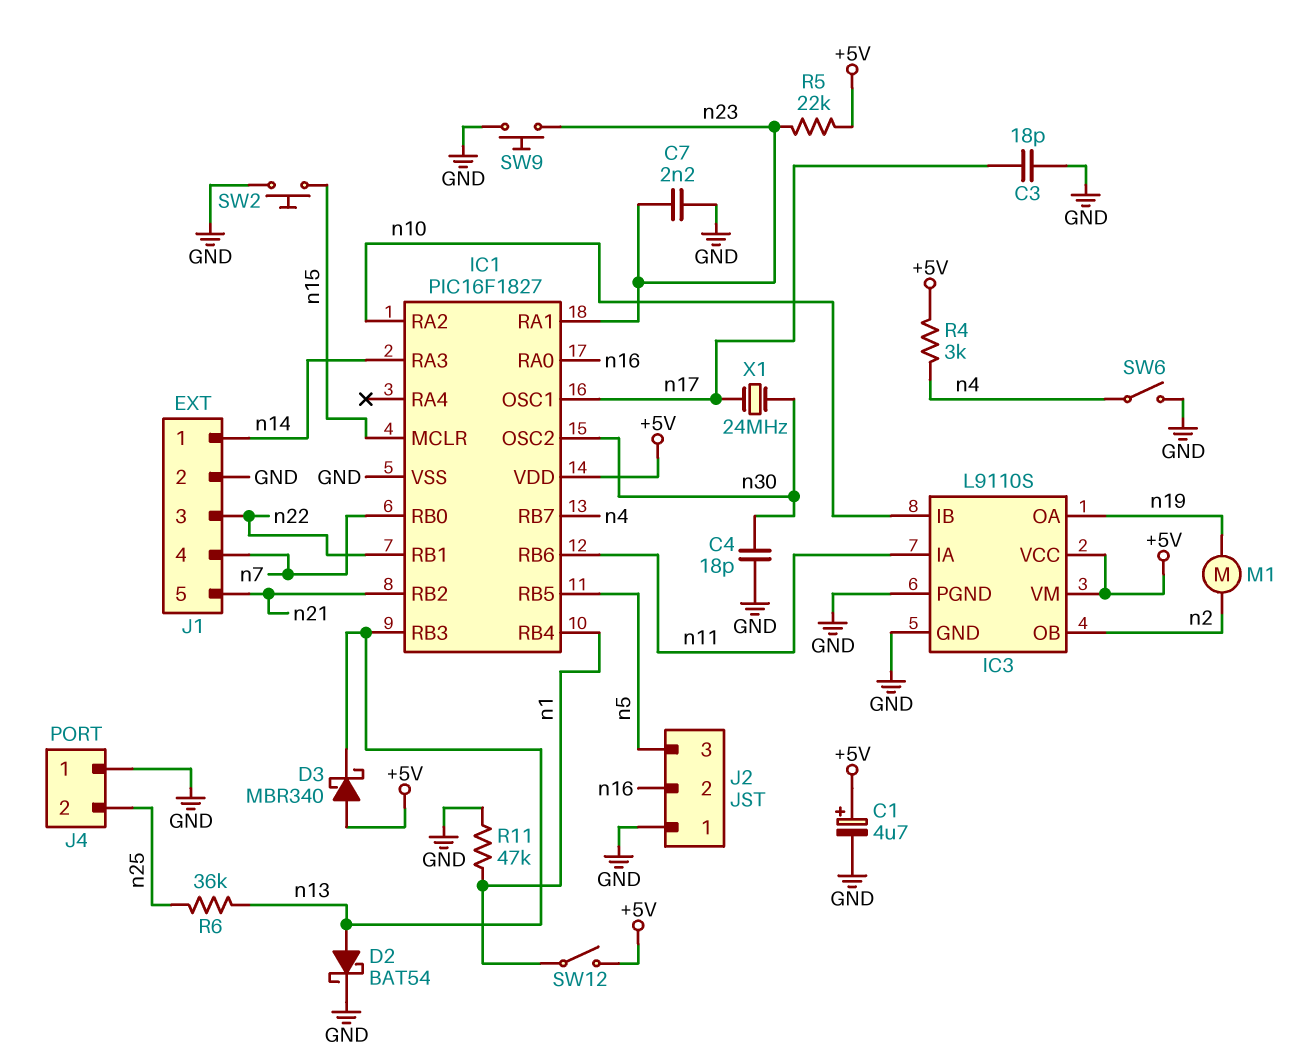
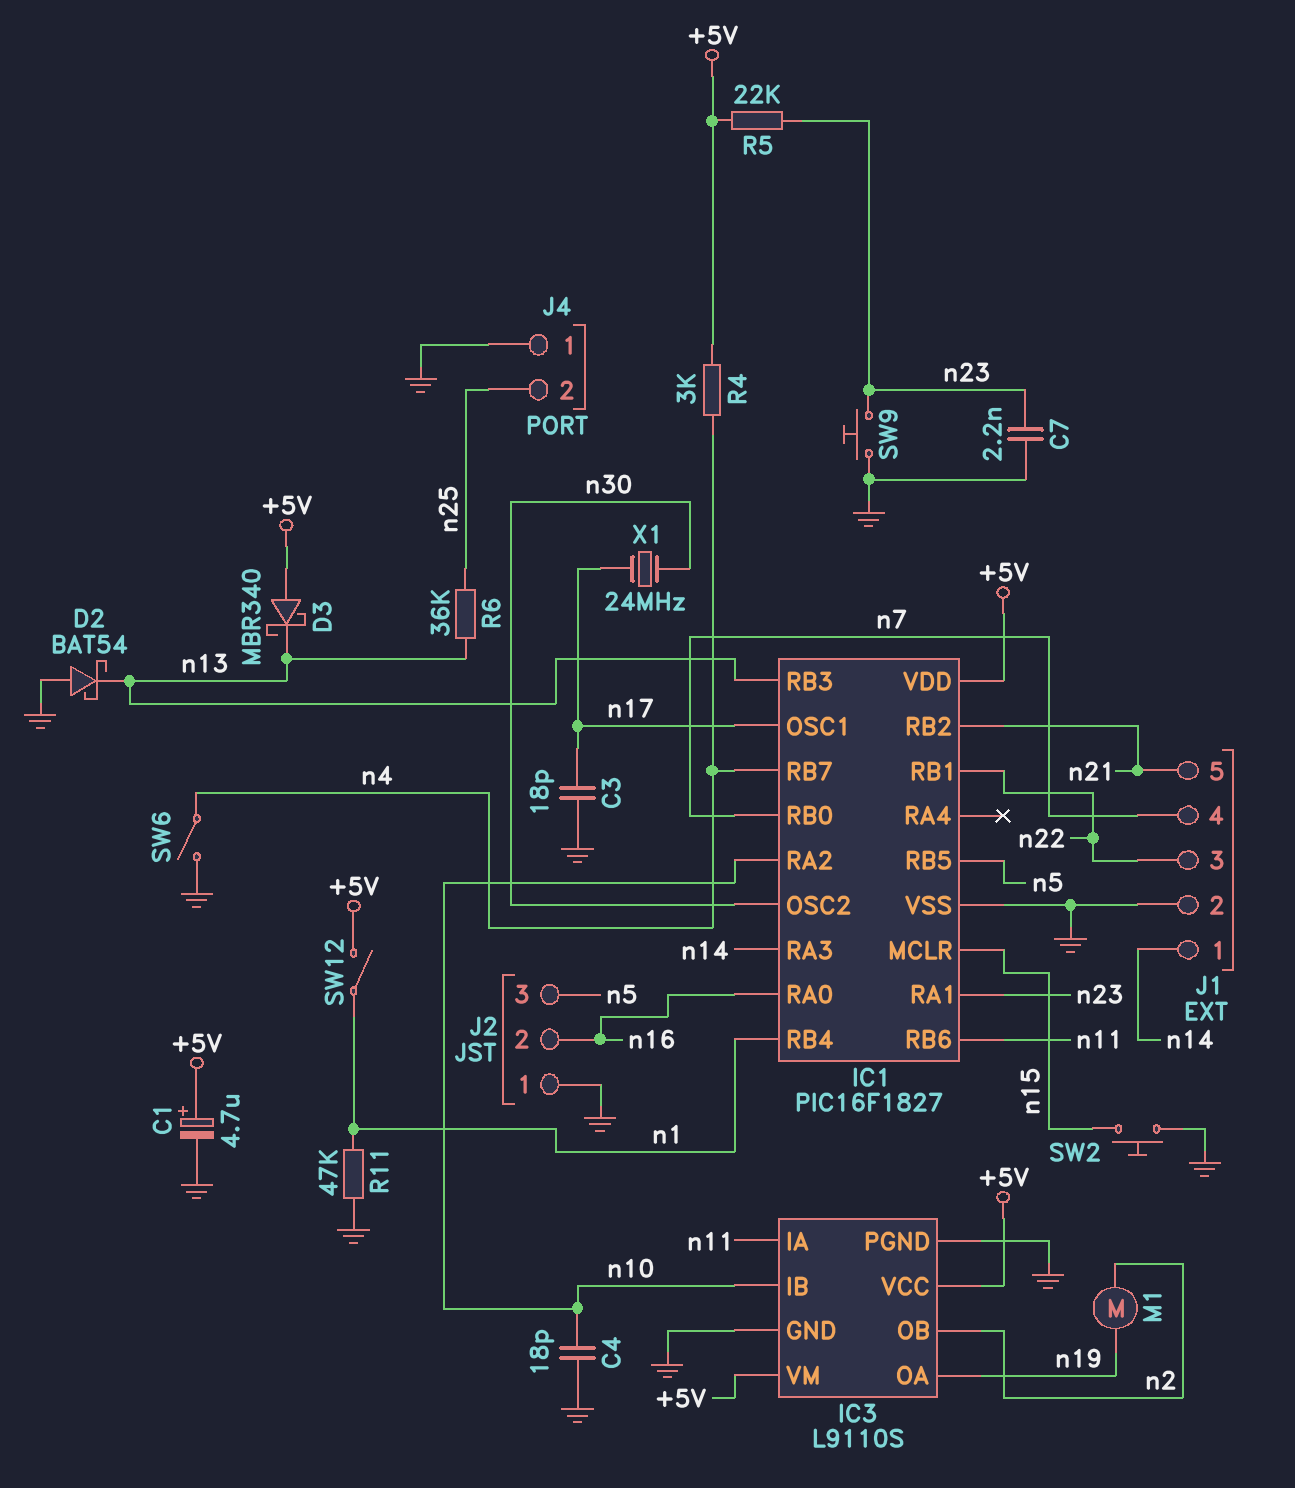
C4: 18pF (GND, n30) -> 18pF (GND, n10)
D2: schottky BAT54 (A n13, K GND) -> schottky BAT54 (A GND, K n13)

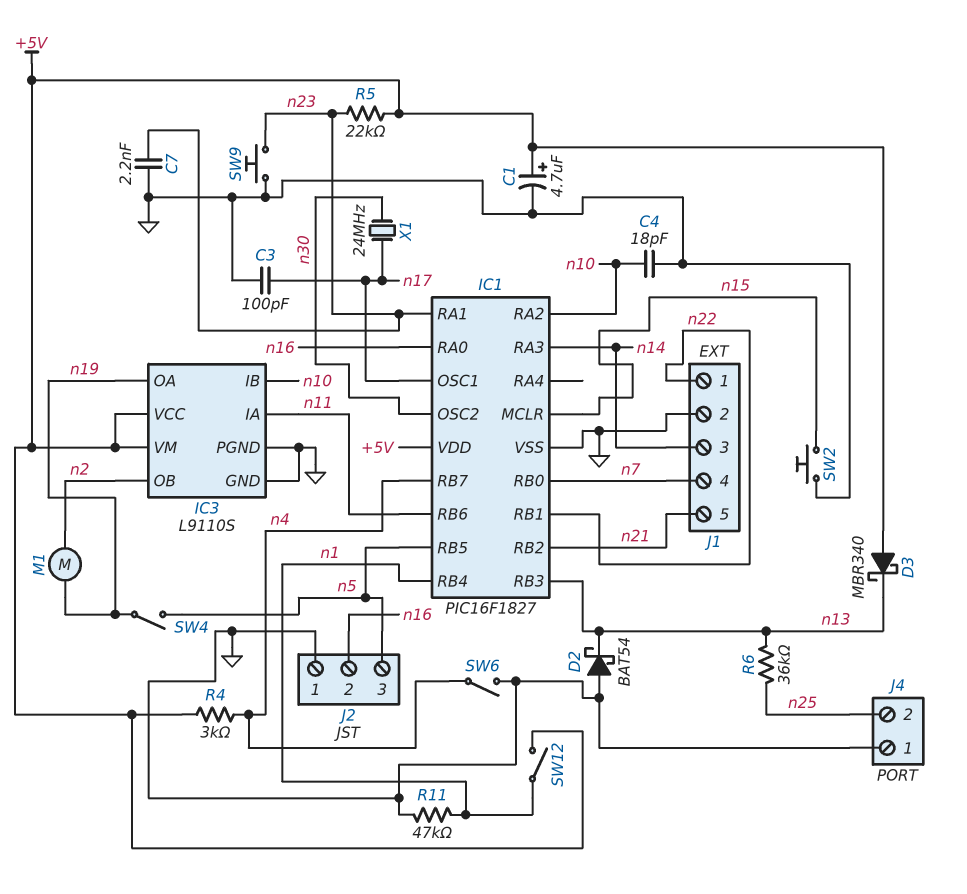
C3: 18pF (GND, n17) -> 100pF (GND, n17)
J1 pin 1: n14 -> n22
J1 pin 3: n22 -> n14
SW4: none -> switch (n5, n19)

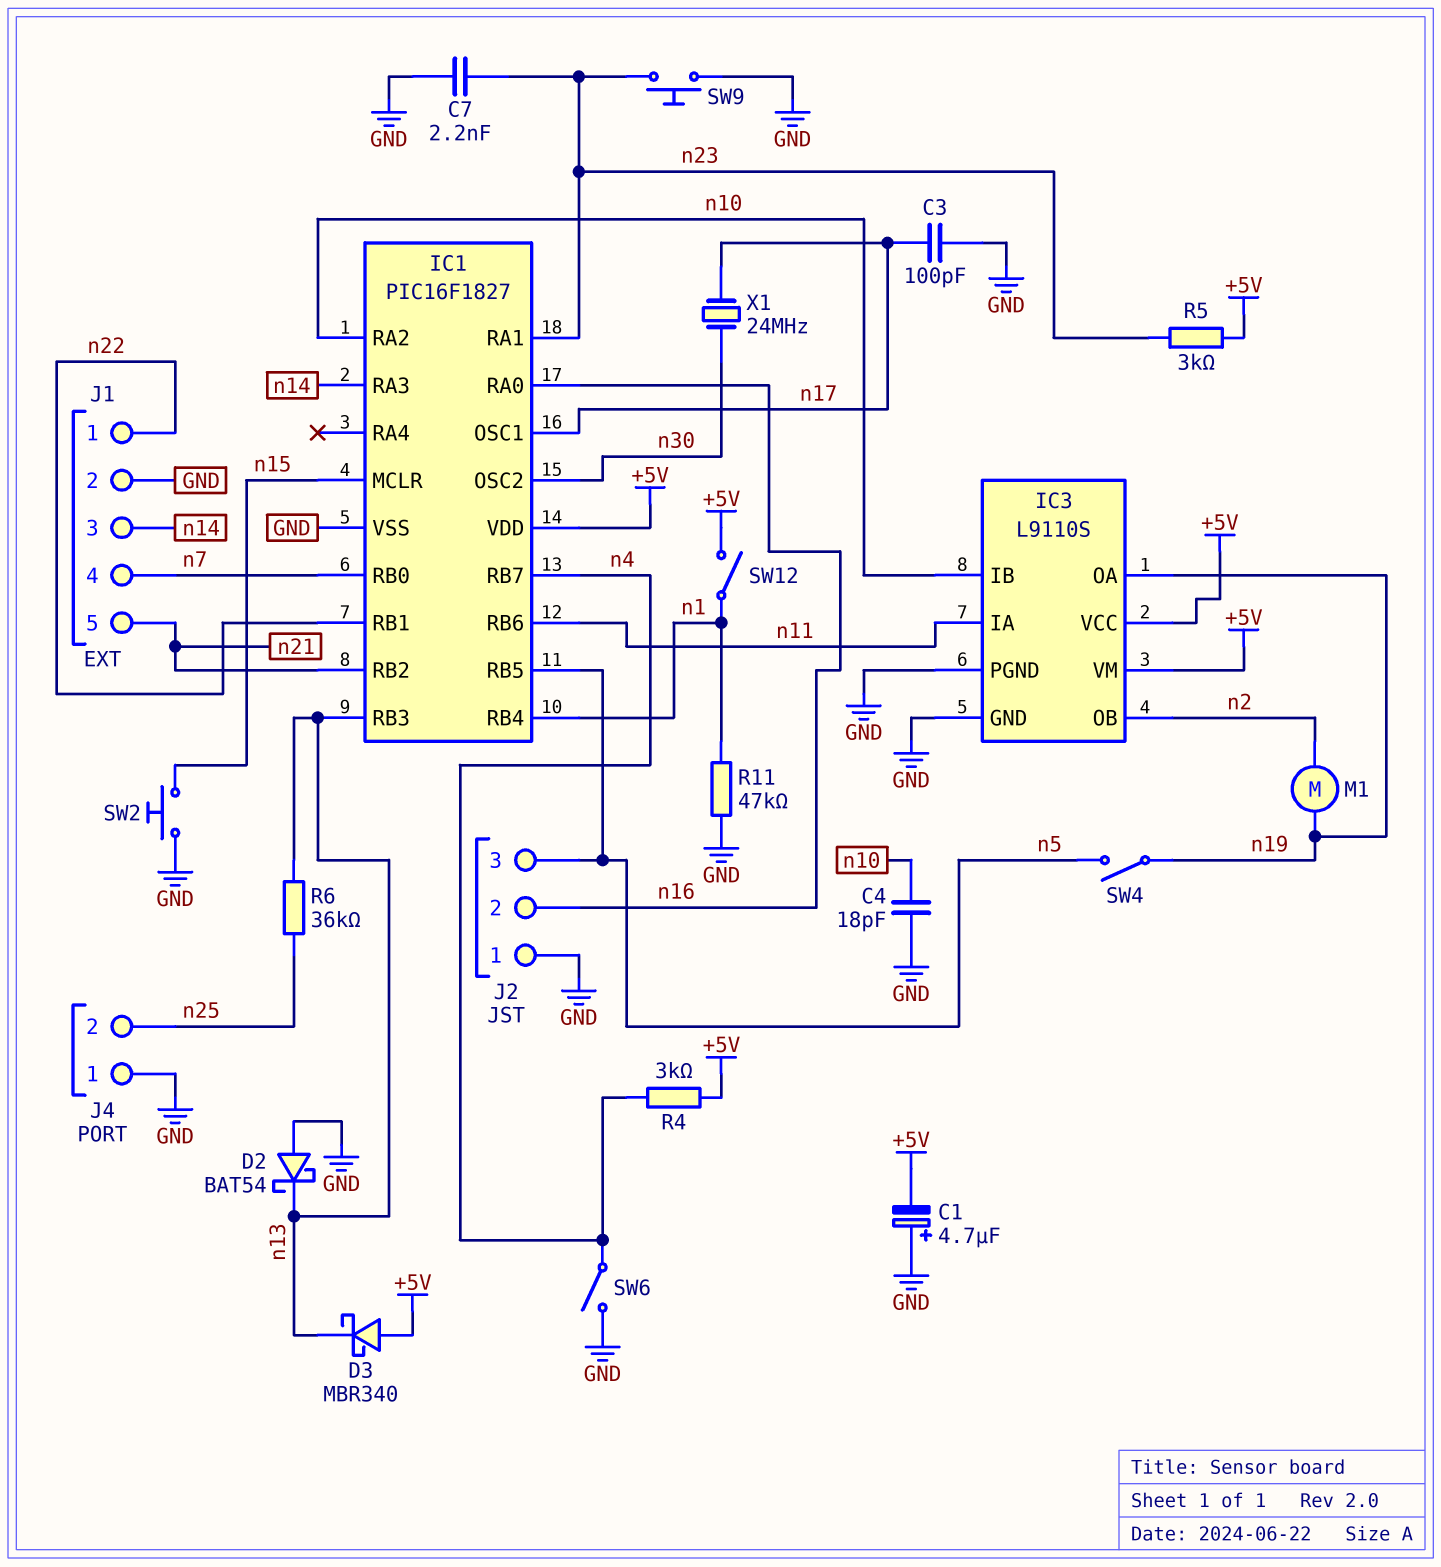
C1: 4.7uF (plus +5V, minus GND) -> 4.7uF (plus GND, minus +5V)
R5: 22k (+5V, n23) -> 3k (+5V, n23)

